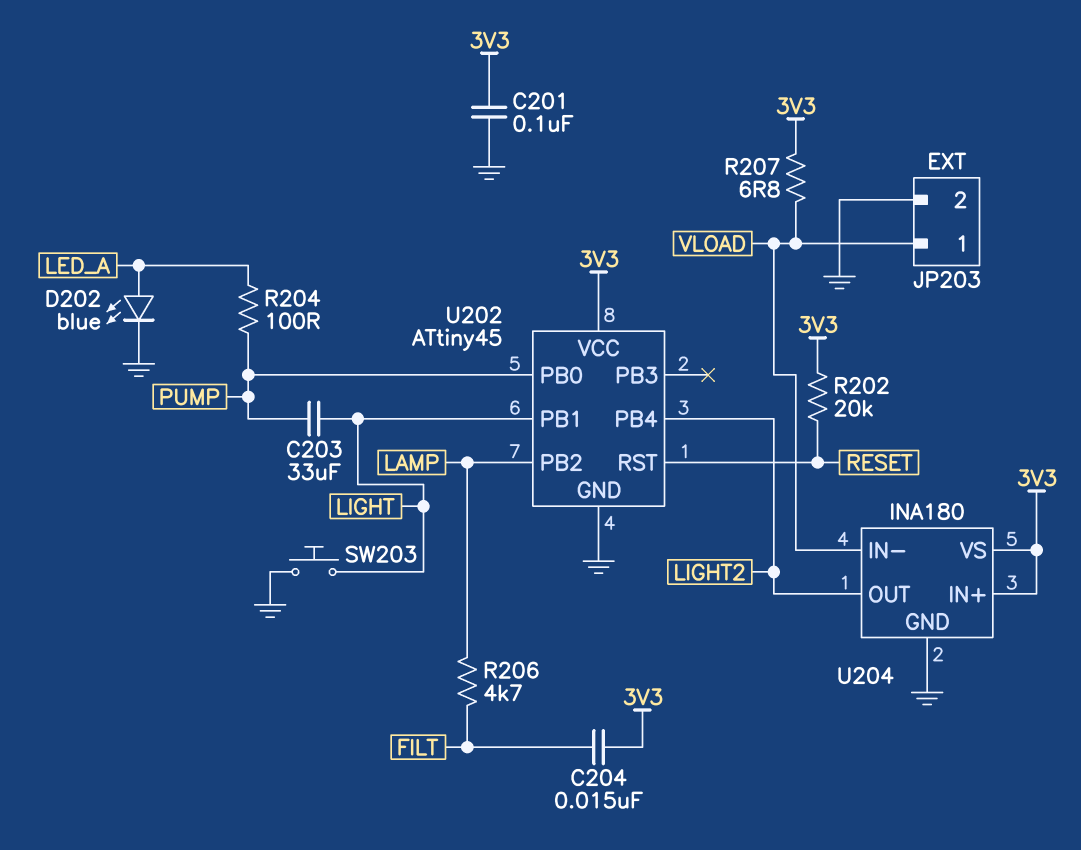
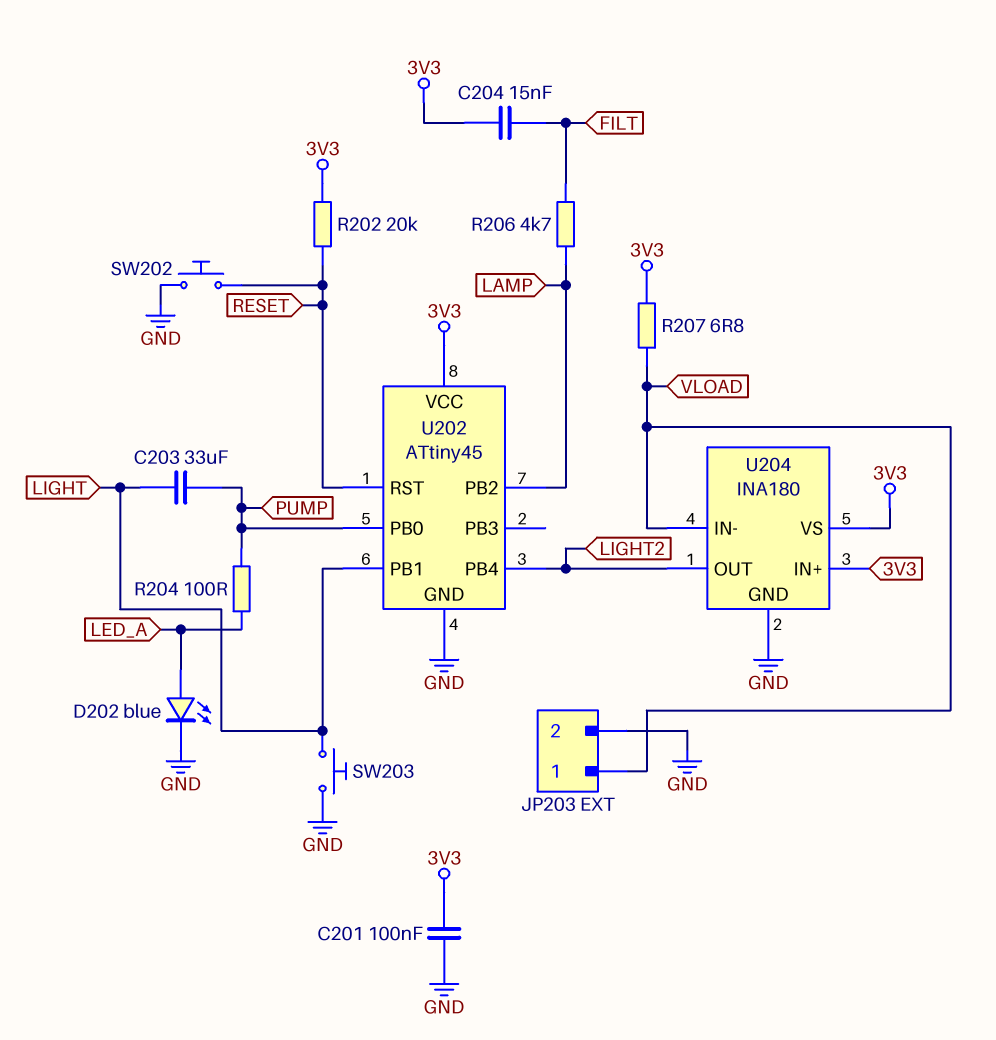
SW202: none -> button (GND, RESET)

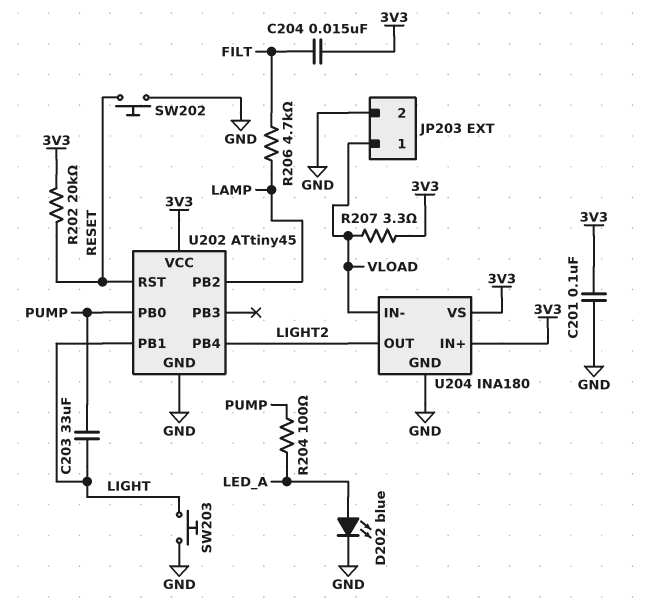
R207: 6.8 (3V3, VLOAD) -> 3.3 (3V3, VLOAD)

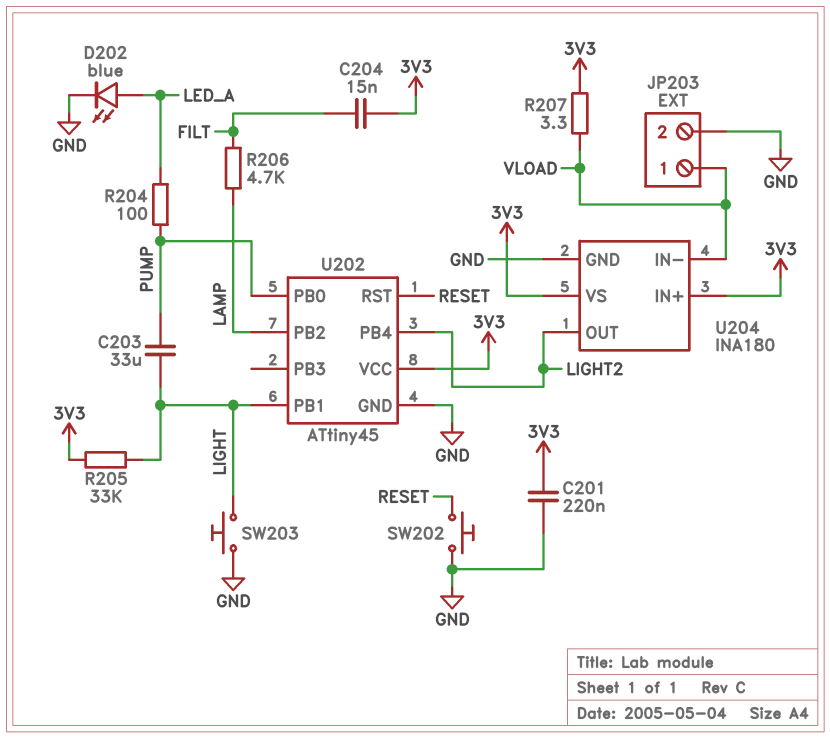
C201: 100nF (3V3, GND) -> 220nF (3V3, GND)
R202: 20k (3V3, RESET) -> none
R205: none -> 33k (3V3, LIGHT)

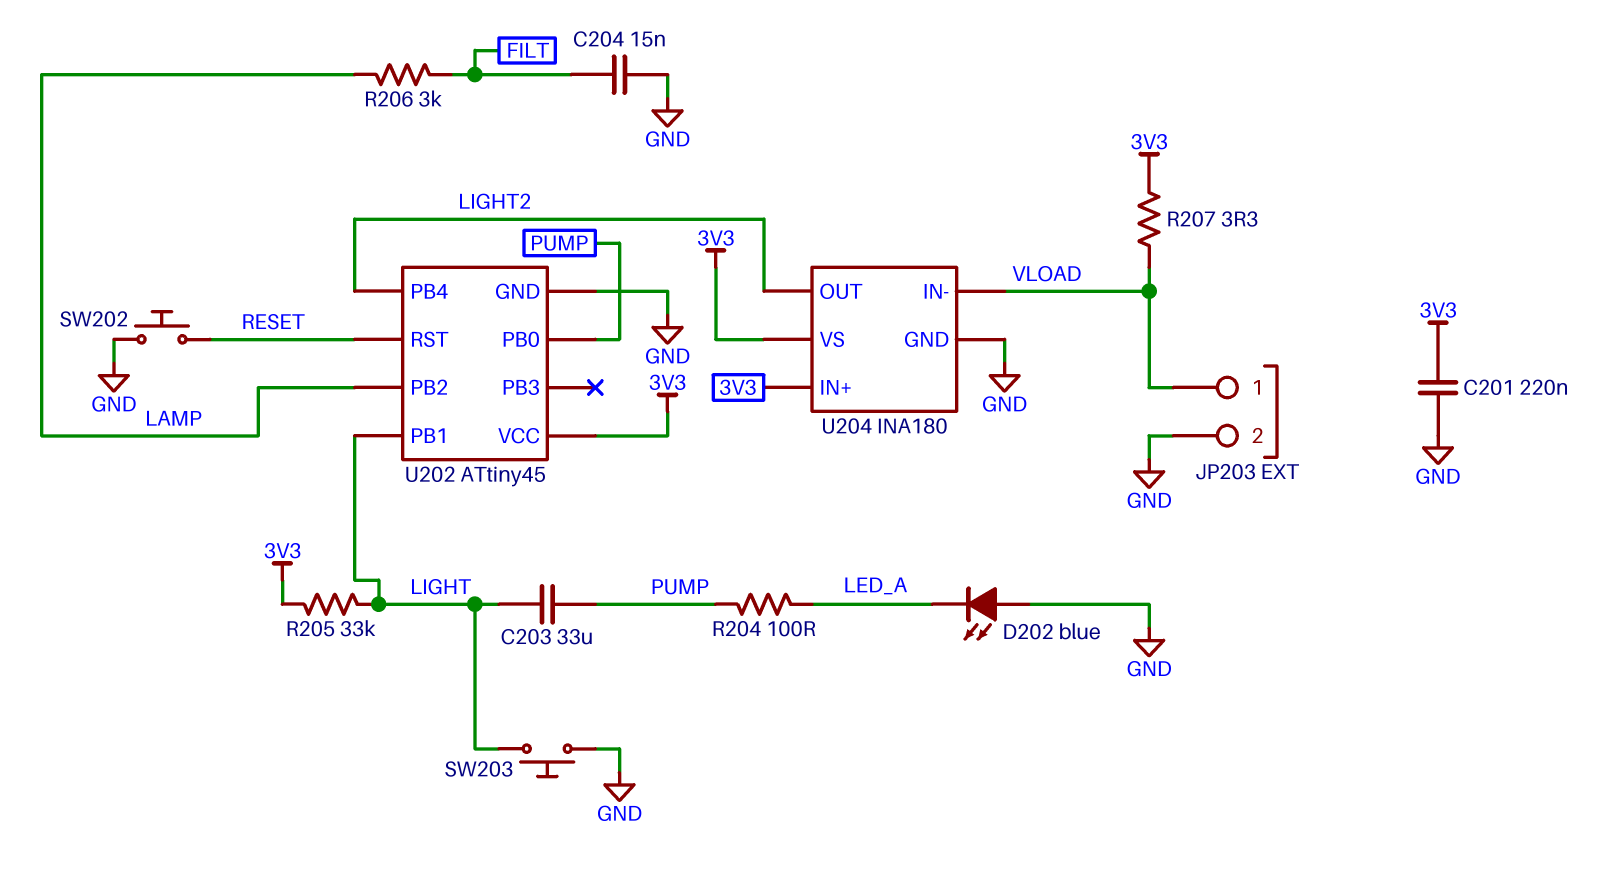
C204: 15nF (3V3, FILT) -> 15nF (FILT, GND)
D202: LED blue (A LED_A, K GND) -> LED blue (A GND, K LED_A)
R206: 4.7k (FILT, LAMP) -> 3k (FILT, LAMP)

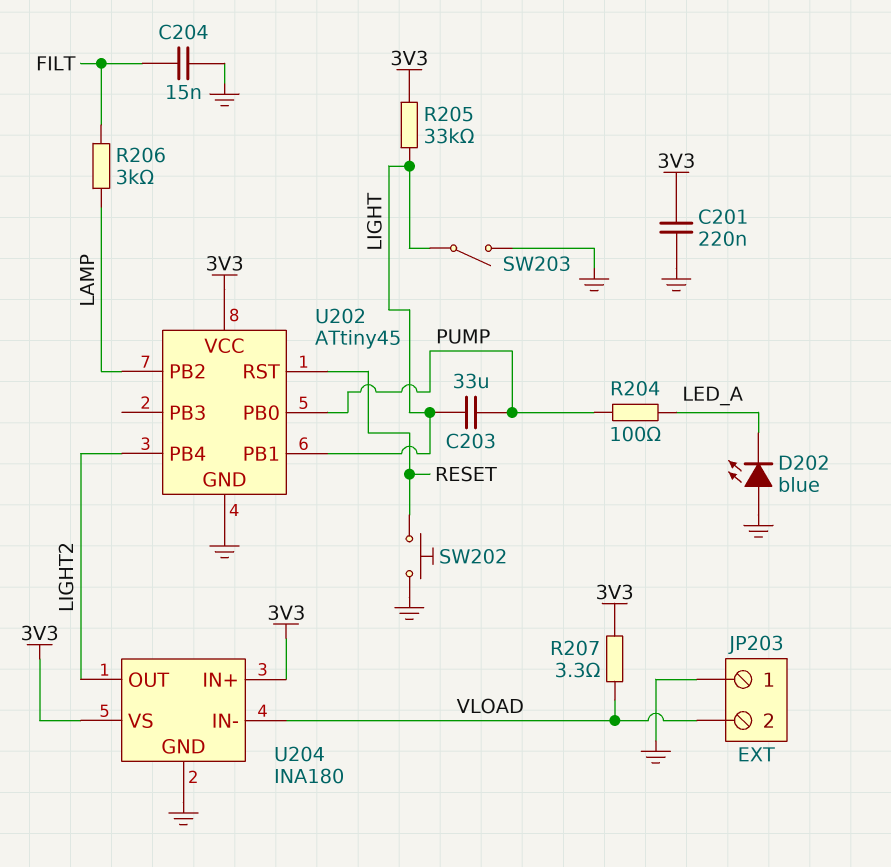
JP203 pin 1: VLOAD -> GND
JP203 pin 2: GND -> VLOAD
SW203: button (GND, LIGHT) -> switch (GND, LIGHT)

